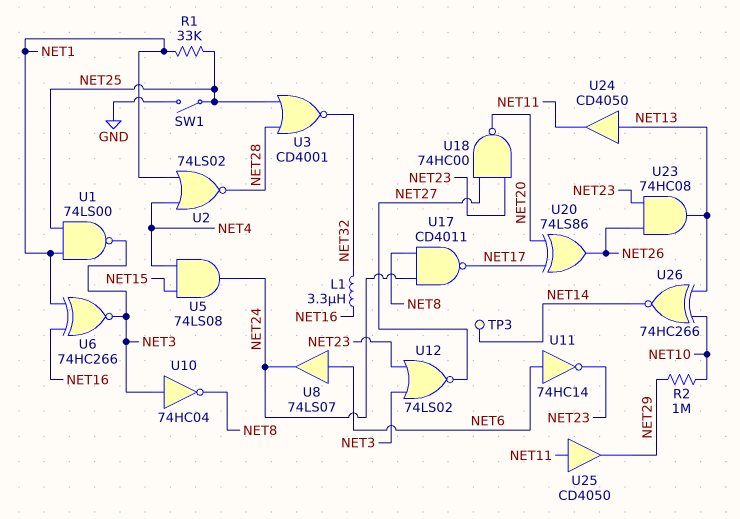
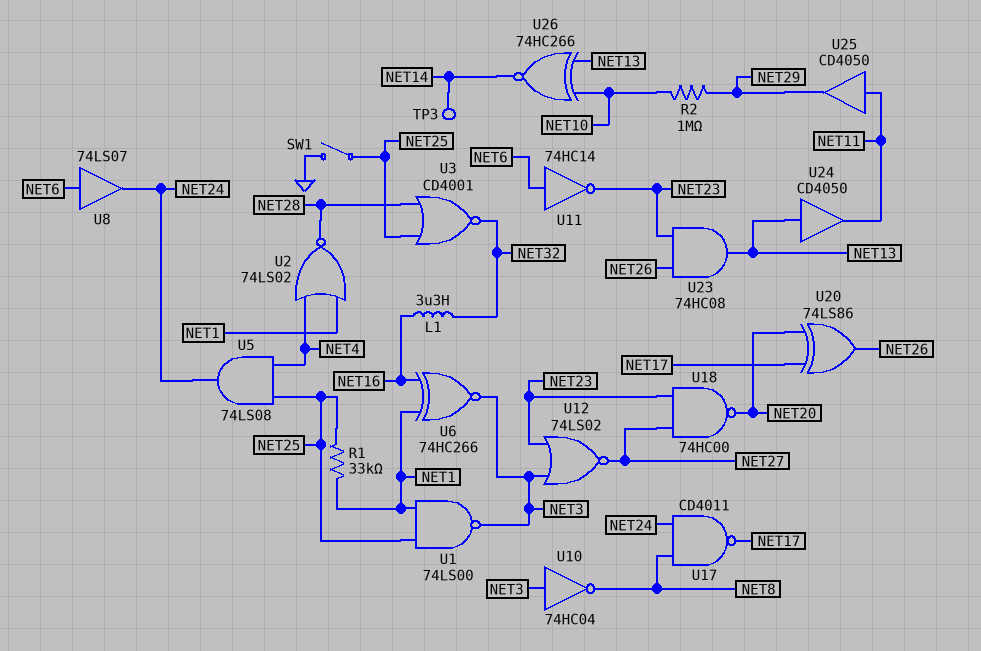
U5: AND 74LS08 (in NET4, in NET15, out NET24) -> AND 74LS08 (in NET4, in NET25, out NET24)

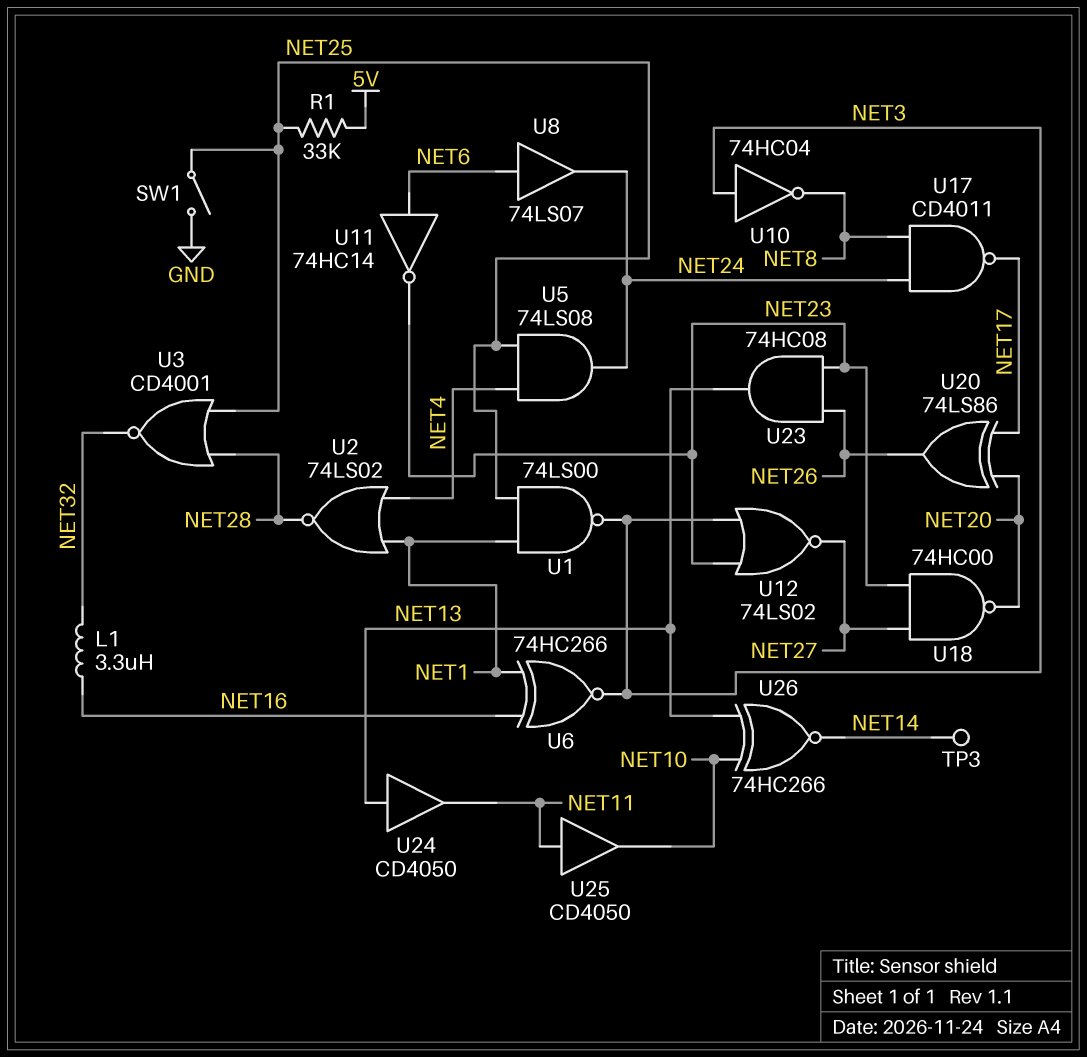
R1: 33k (NET1, NET25) -> 33k (5V, NET25)
R2: 1M (NET10, NET29) -> none
U25: buffer CD4050 (in NET11, out NET29) -> buffer CD4050 (in NET11, out NET10)

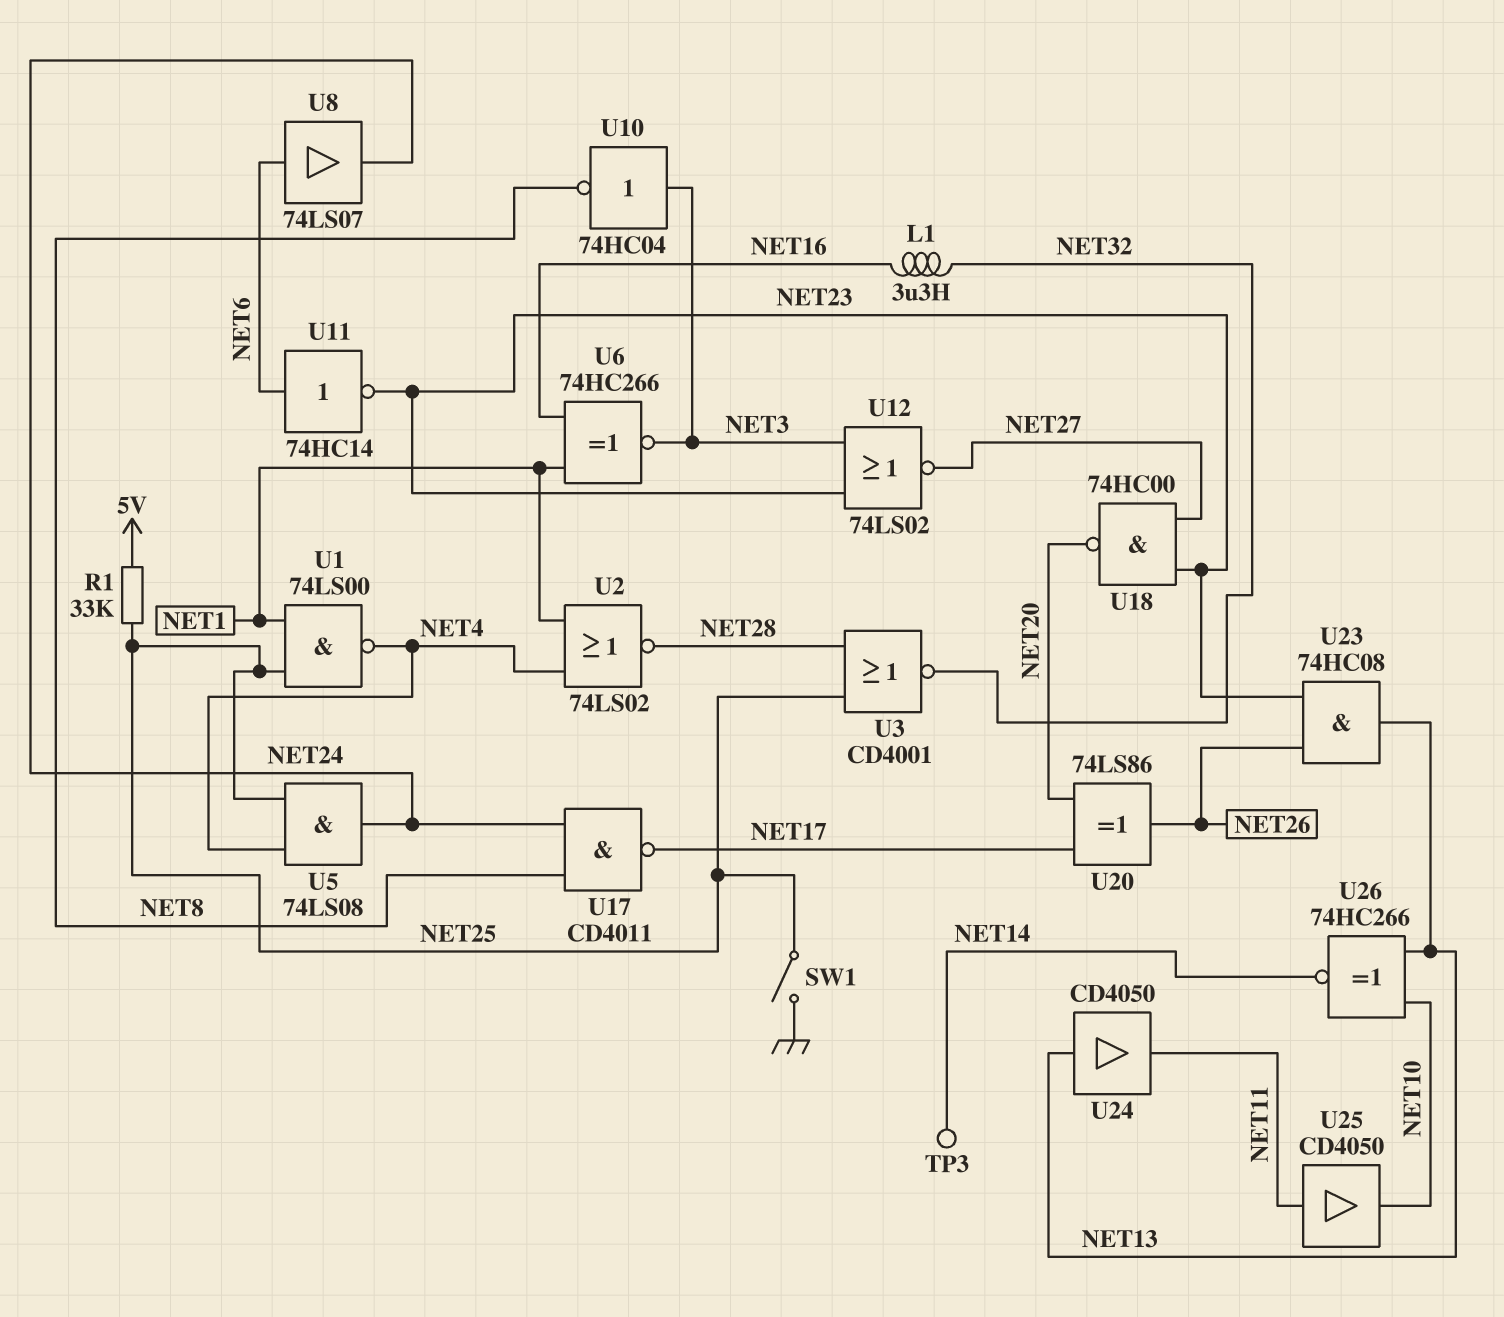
U1: NAND 74LS00 (in NET1, in NET25, out NET3) -> NAND 74LS00 (in NET1, in NET25, out NET4)

